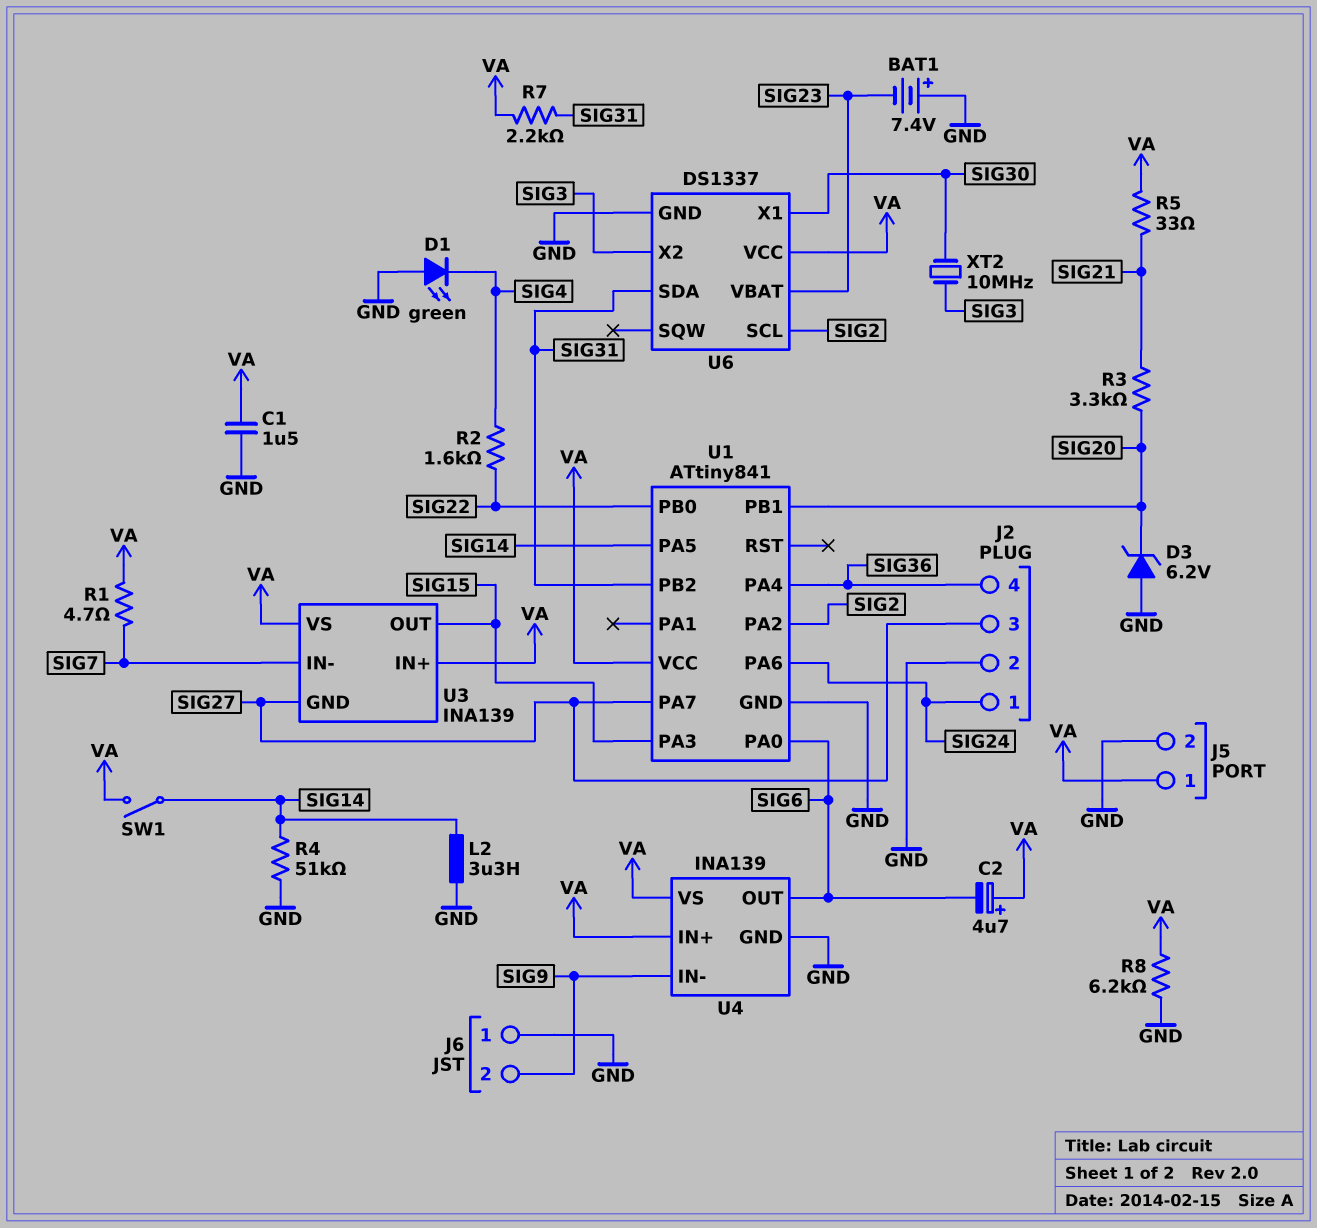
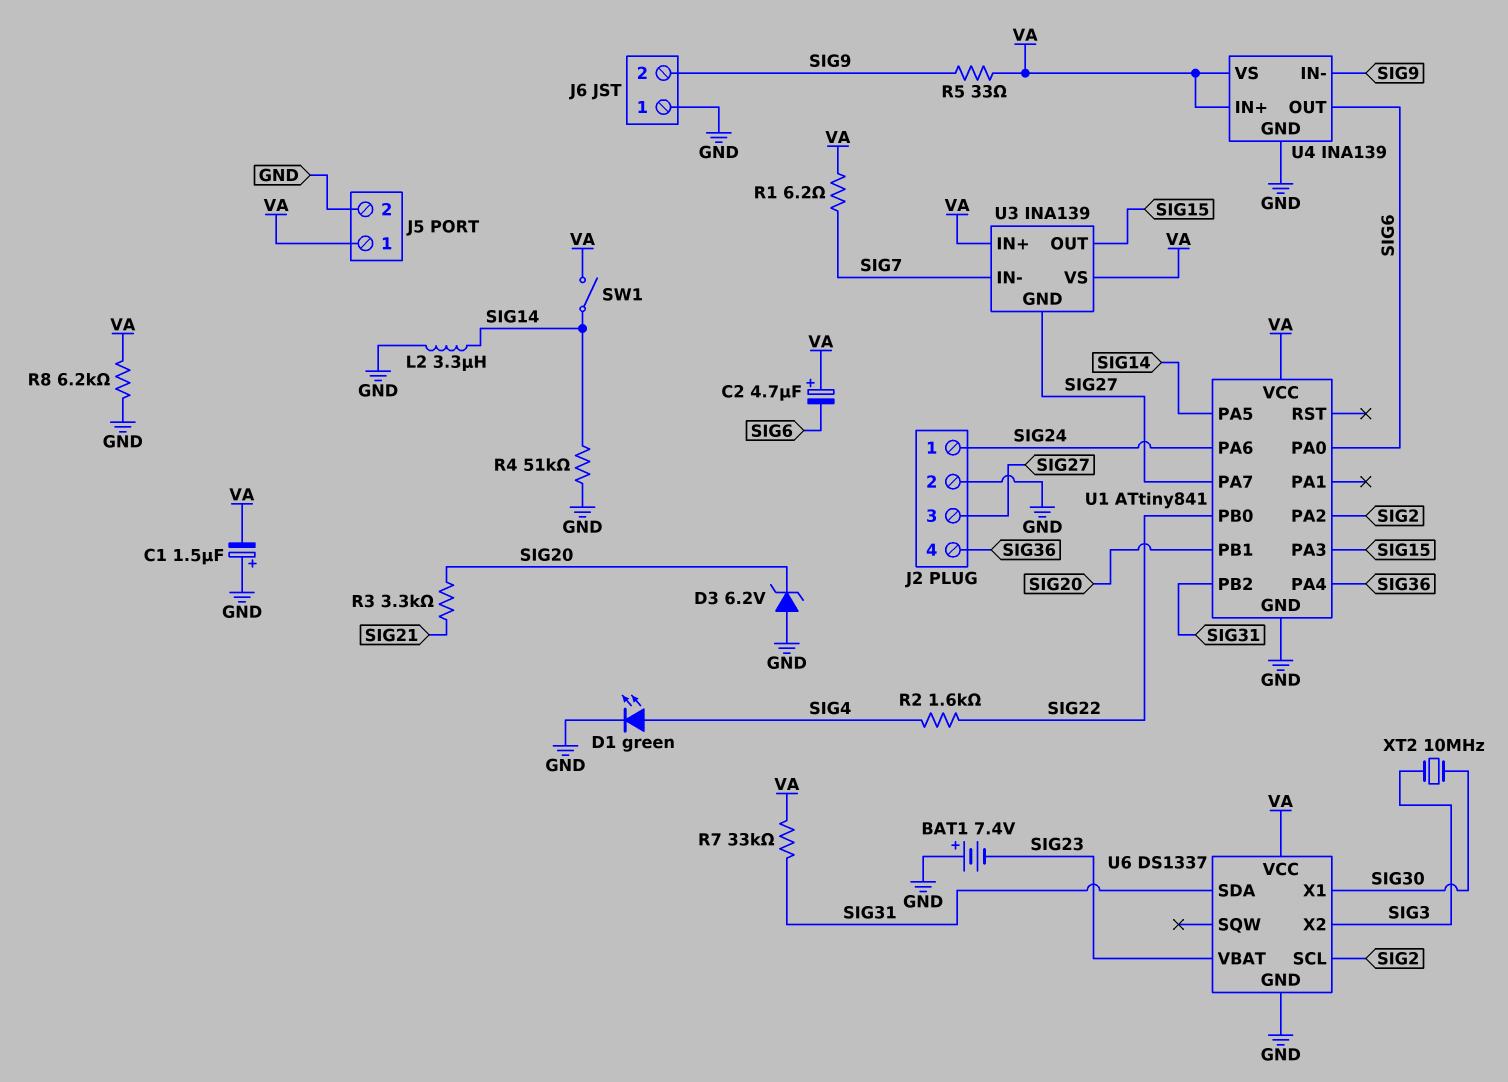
C1: 1.5uF (GND, VA) -> 1.5uF (plus GND, minus VA)
D1: LED green (A GND, K SIG4) -> LED green (A SIG4, K GND)
R1: 4.7 (SIG7, VA) -> 6.2 (SIG7, VA)
R5: 33 (SIG21, VA) -> 33 (SIG9, VA)
R7: 2.2k (SIG31, VA) -> 33k (SIG31, VA)

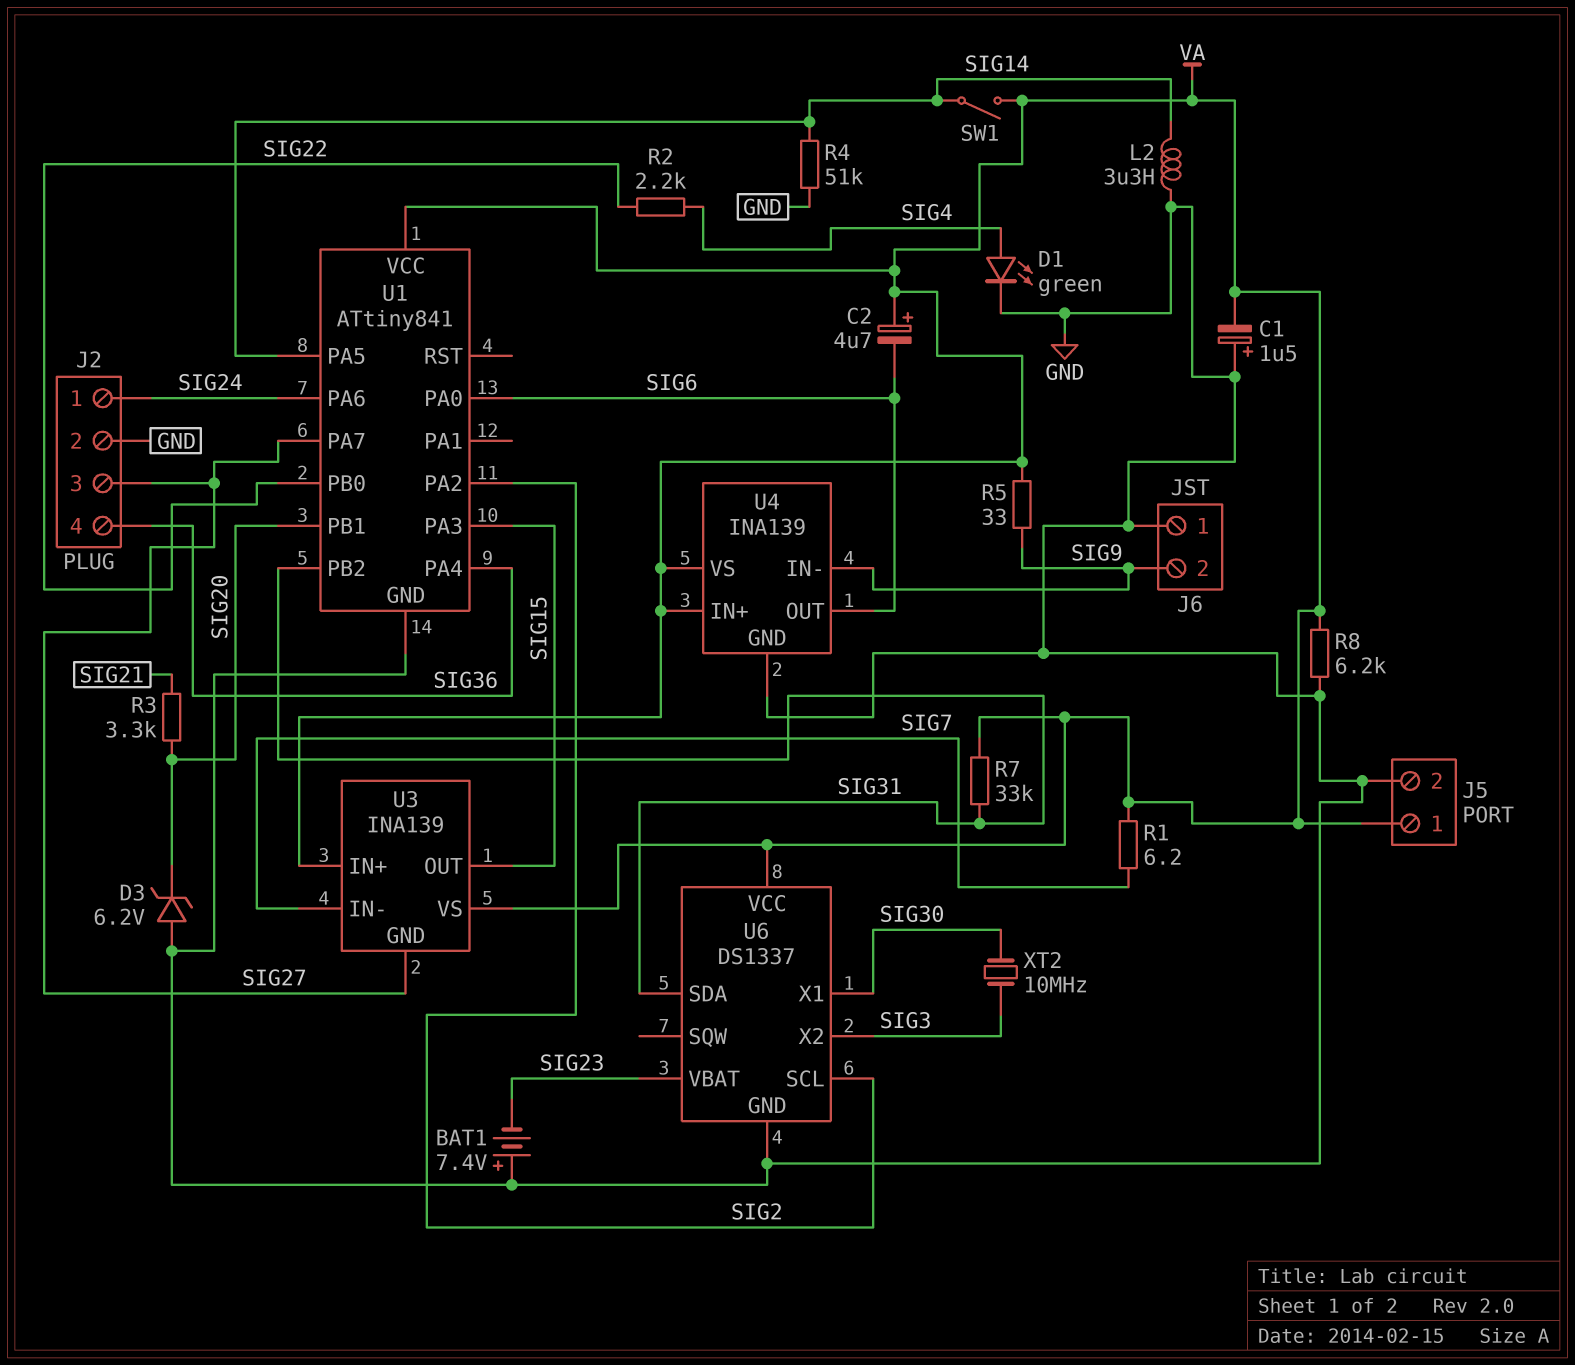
R2: 1.6k (SIG4, SIG22) -> 2.2k (SIG4, SIG22)

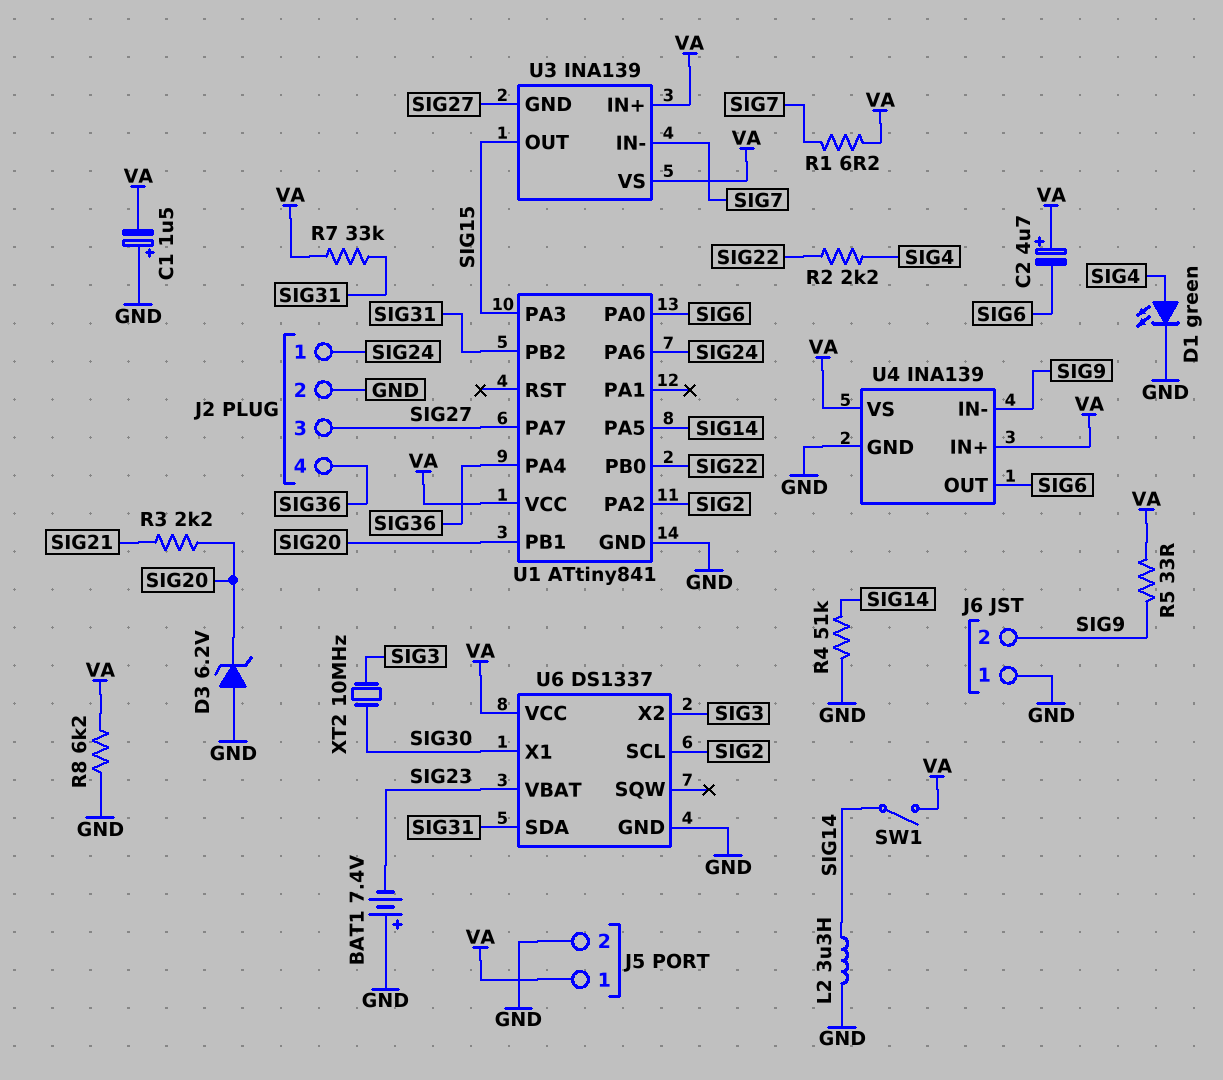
R3: 3.3k (SIG20, SIG21) -> 2.2k (SIG20, SIG21)

